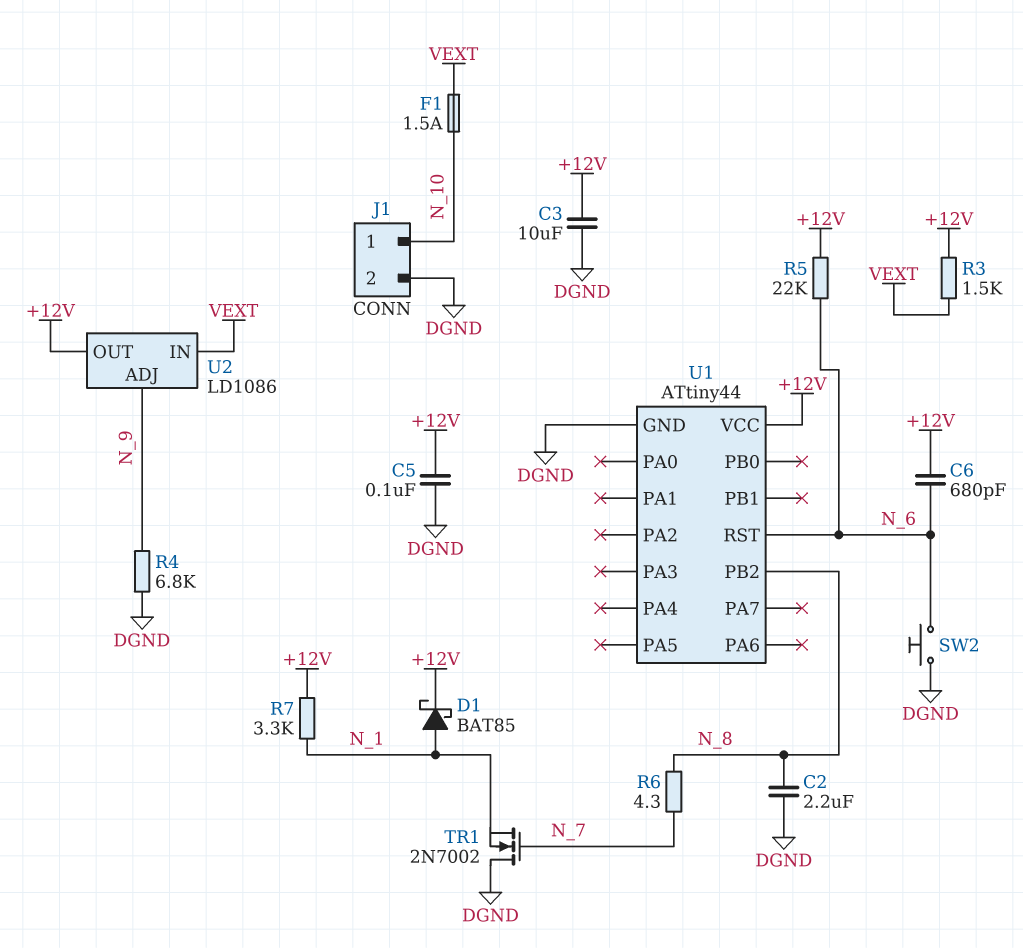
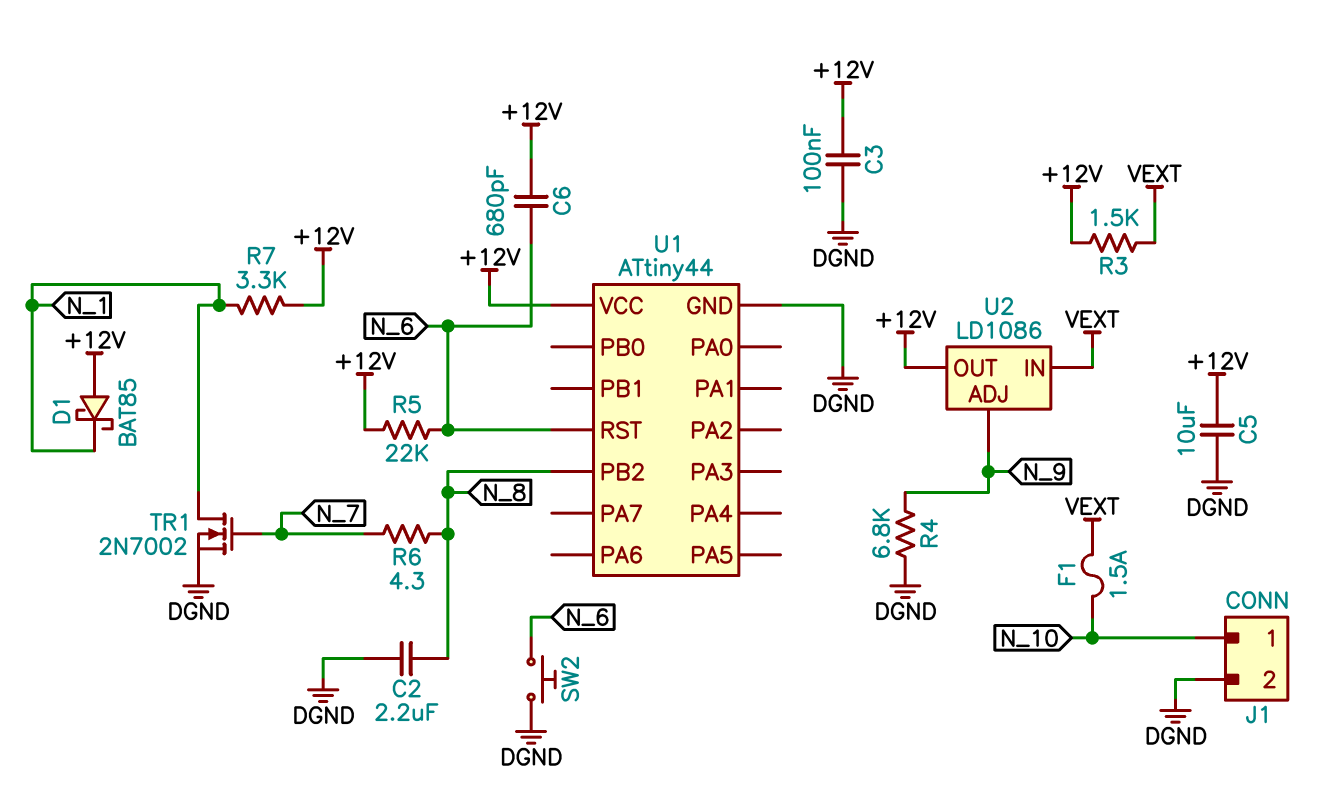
C3: 10uF (+12V, DGND) -> 100nF (+12V, DGND)
C5: 100nF (+12V, DGND) -> 10uF (+12V, DGND)
D1: schottky BAT85 (A N_1, K +12V) -> schottky BAT85 (A +12V, K N_1)
TR1: NMOS 2N7002 (G N_7, D DGND, S N_1) -> NMOS 2N7002 (G N_7, D N_1, S DGND)

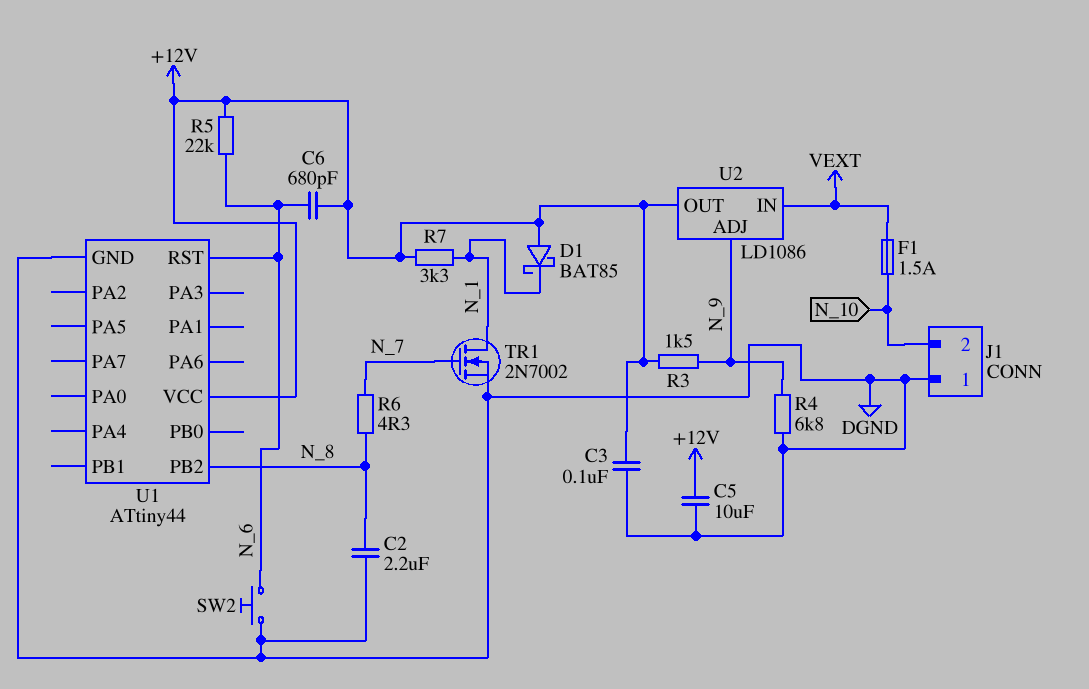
J1 pin 1: N_10 -> DGND
J1 pin 2: DGND -> N_10
R3: 1.5k (+12V, VEXT) -> 1.5k (+12V, N_9)

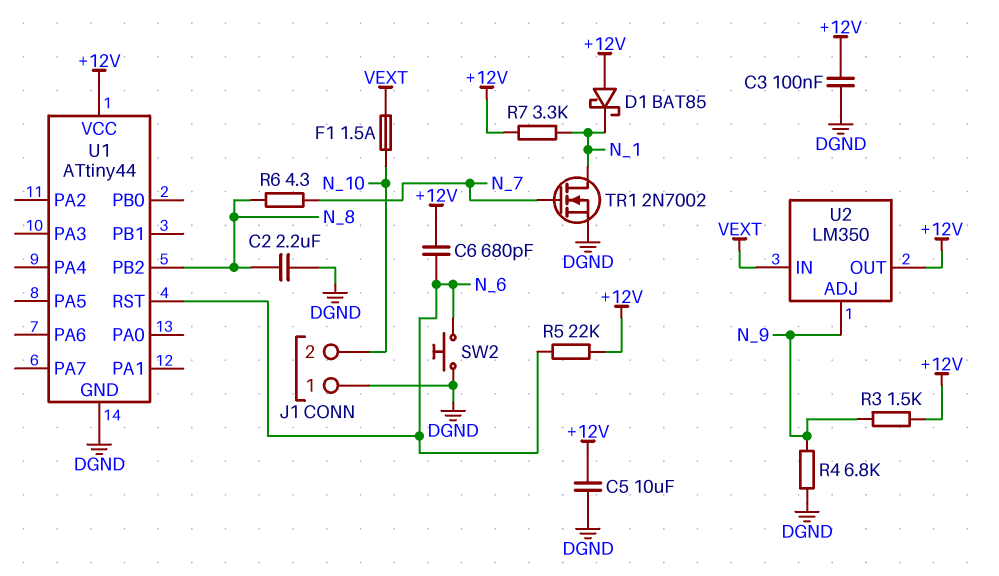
U2: LD1086 -> LM350

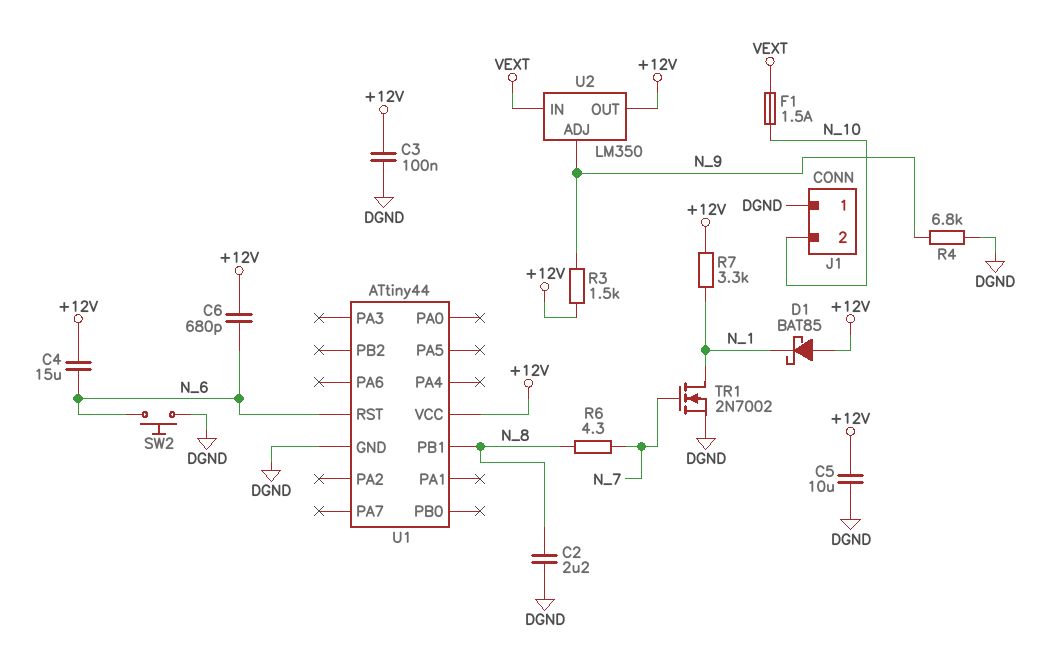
C4: none -> 15uF (+12V, N_6)
R5: 22k (+12V, N_6) -> none
U1 pin PB1: none -> N_8
U1 pin PB2: N_8 -> none

